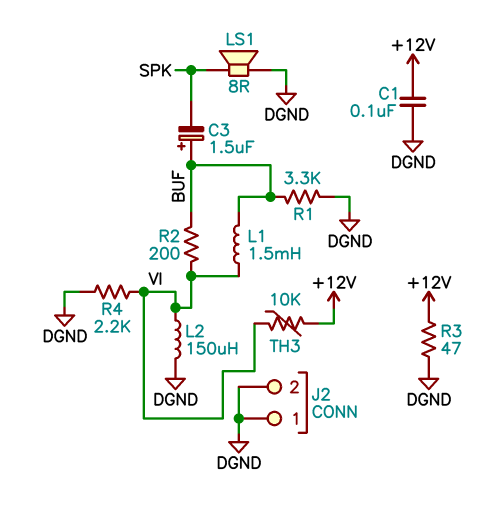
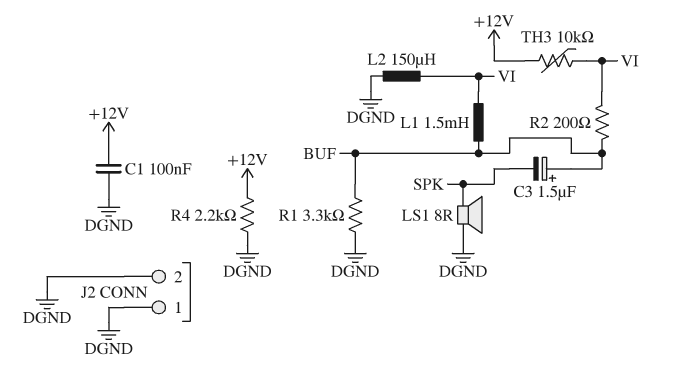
R3: 47 (+12V, DGND) -> none
R4: 2.2k (DGND, VI) -> 2.2k (+12V, DGND)

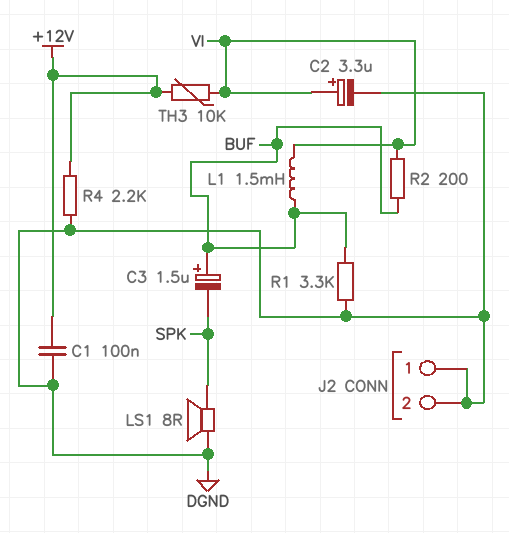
C2: none -> 3.3uF (plus VI, minus DGND)
L2: 150uH (DGND, VI) -> none

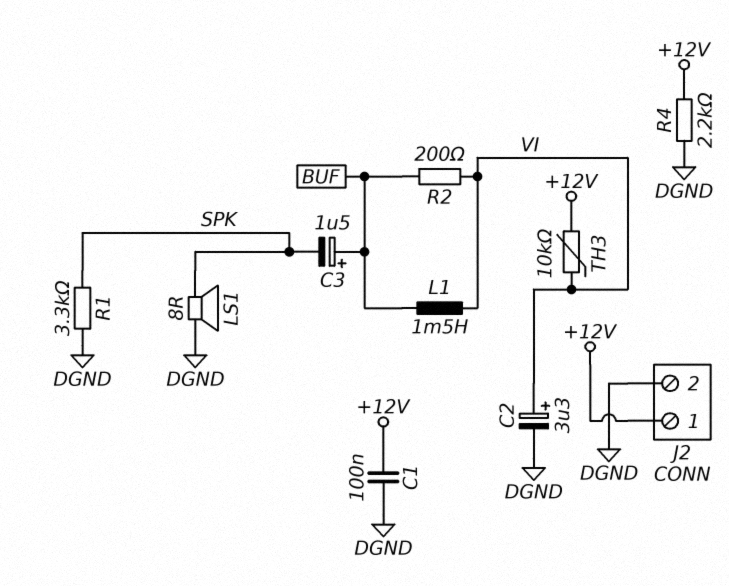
J2 pin 1: DGND -> +12V
R1: 3.3k (BUF, DGND) -> 3.3k (DGND, SPK)

